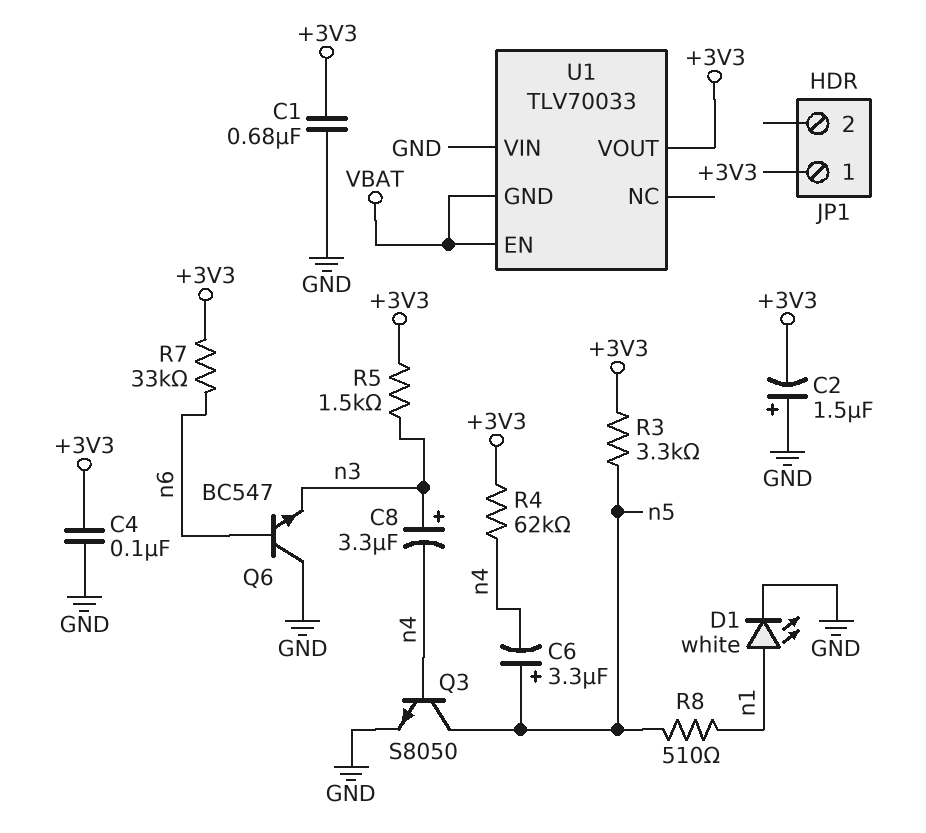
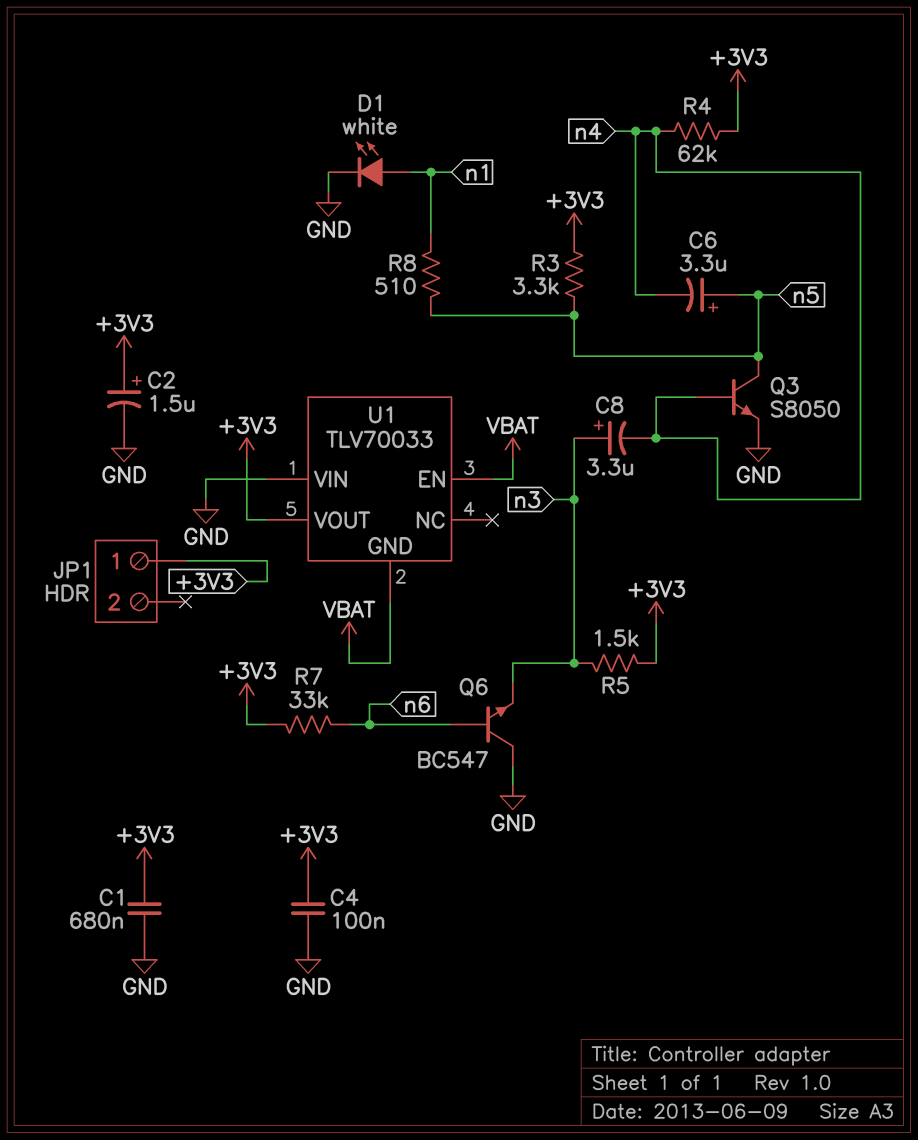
C2: 1.5uF (plus GND, minus +3V3) -> 1.5uF (plus +3V3, minus GND)

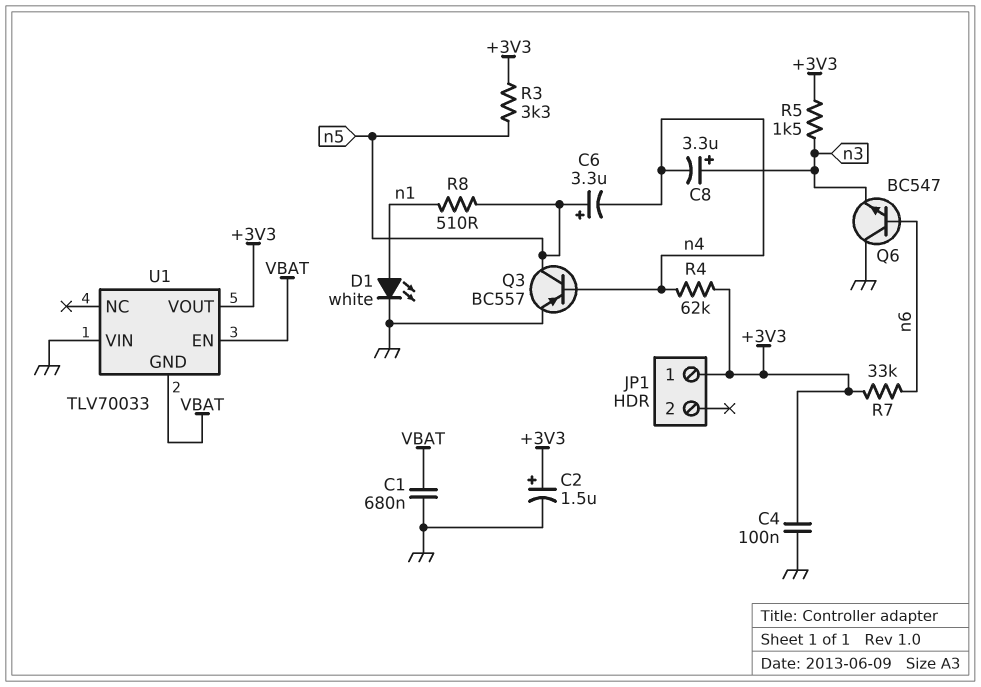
C1: 680nF (+3V3, GND) -> 680nF (GND, VBAT)
Q3: NPN S8050 (B n4, C n5, E GND) -> PNP BC557 (B n4, C n5, E GND)

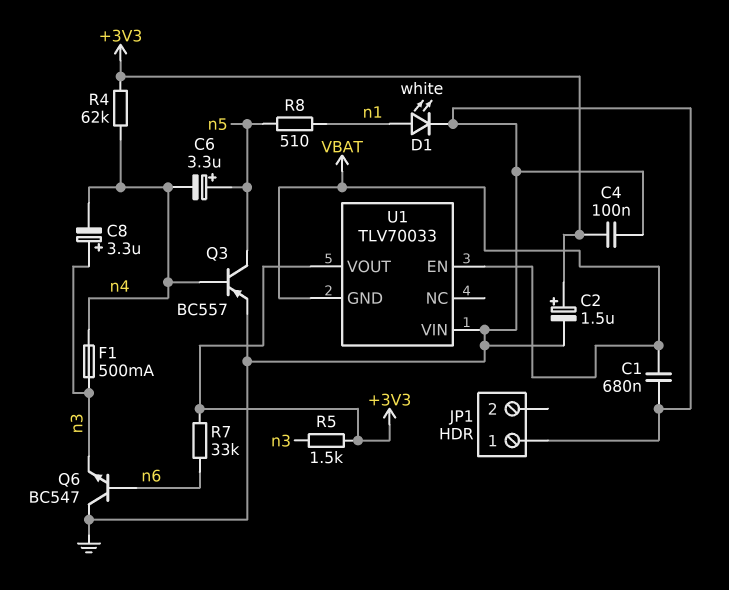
F1: none -> 500mA (n3, n4)
JP1 pin 1: +3V3 -> GND
R3: 3.3k (+3V3, n5) -> none

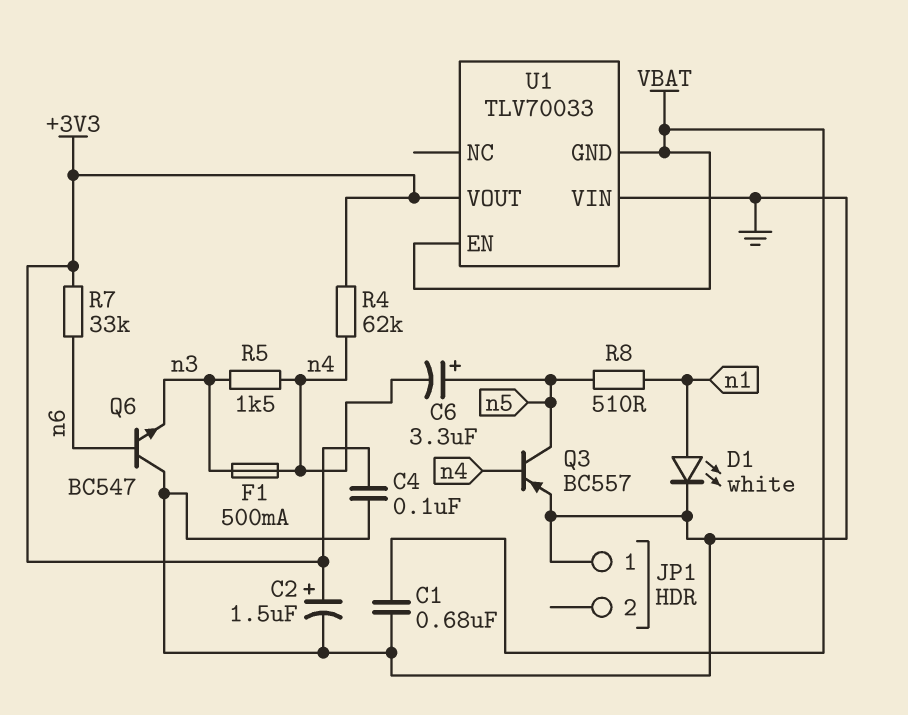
C8: 3.3uF (plus n3, minus n4) -> none
R5: 1.5k (+3V3, n3) -> 1.5k (n3, n4)

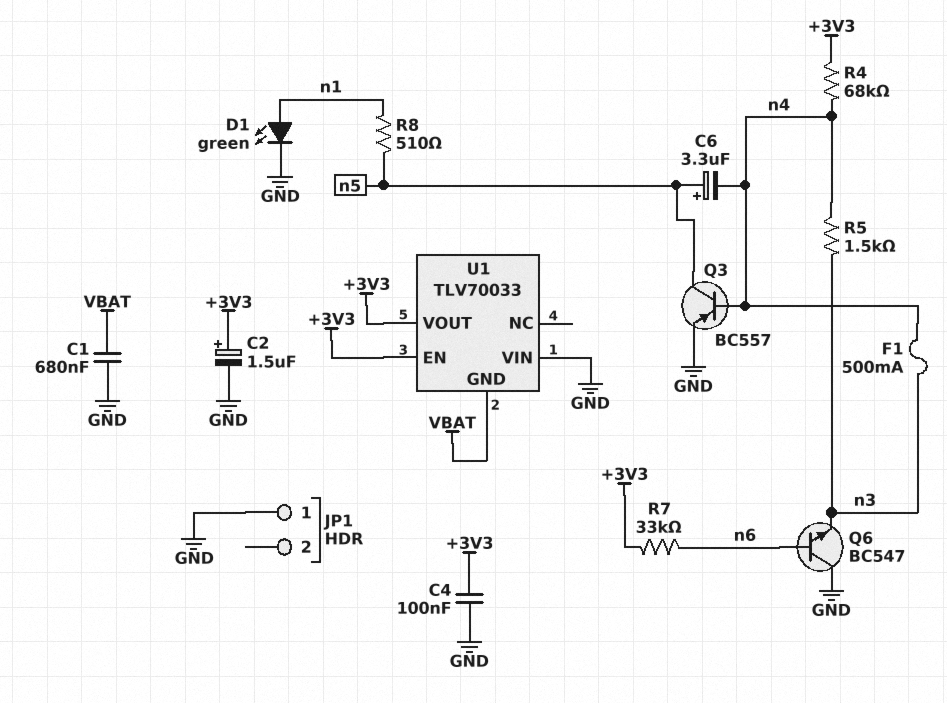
D1: LED white (A n1, K GND) -> LED green (A n1, K GND)
R4: 62k (+3V3, n4) -> 68k (+3V3, n4)
U1 pin EN: VBAT -> +3V3

